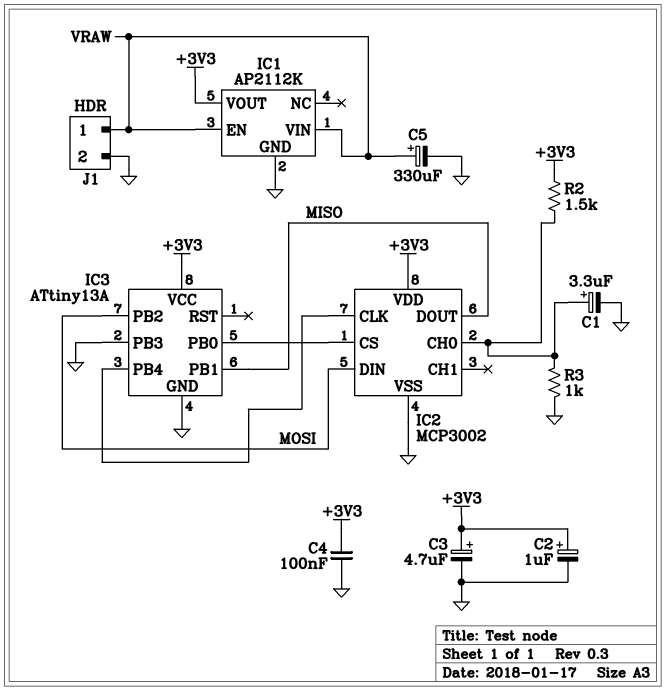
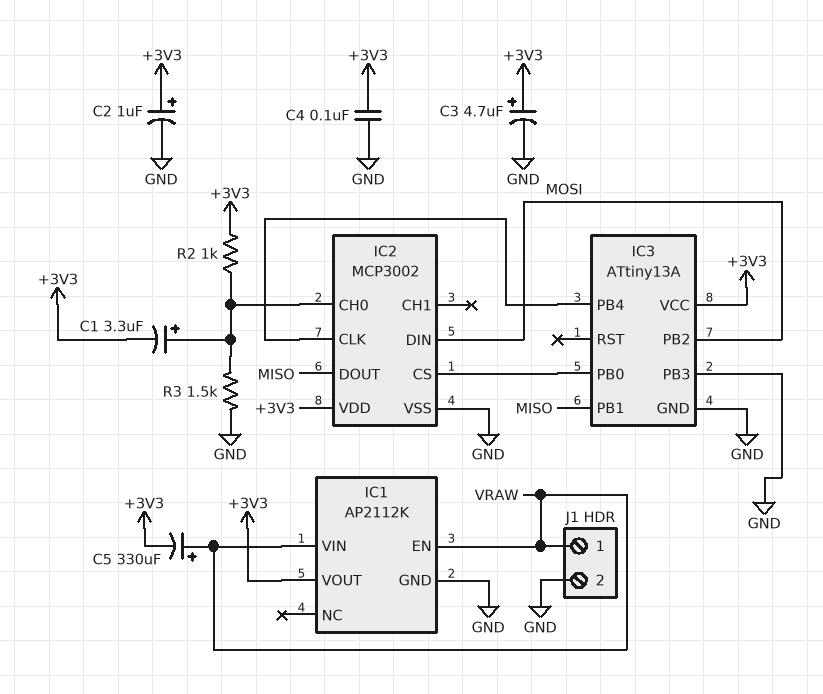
C1: 3.3uF (plus IC2/CH0, minus GND) -> 3.3uF (plus IC2/CH0, minus +3V3)
C5: 330uF (plus VRAW, minus GND) -> 330uF (plus VRAW, minus +3V3)
R2: 1.5k (+3V3, IC2/CH0) -> 1k (+3V3, IC2/CH0)
R3: 1k (GND, IC2/CH0) -> 1.5k (GND, IC2/CH0)

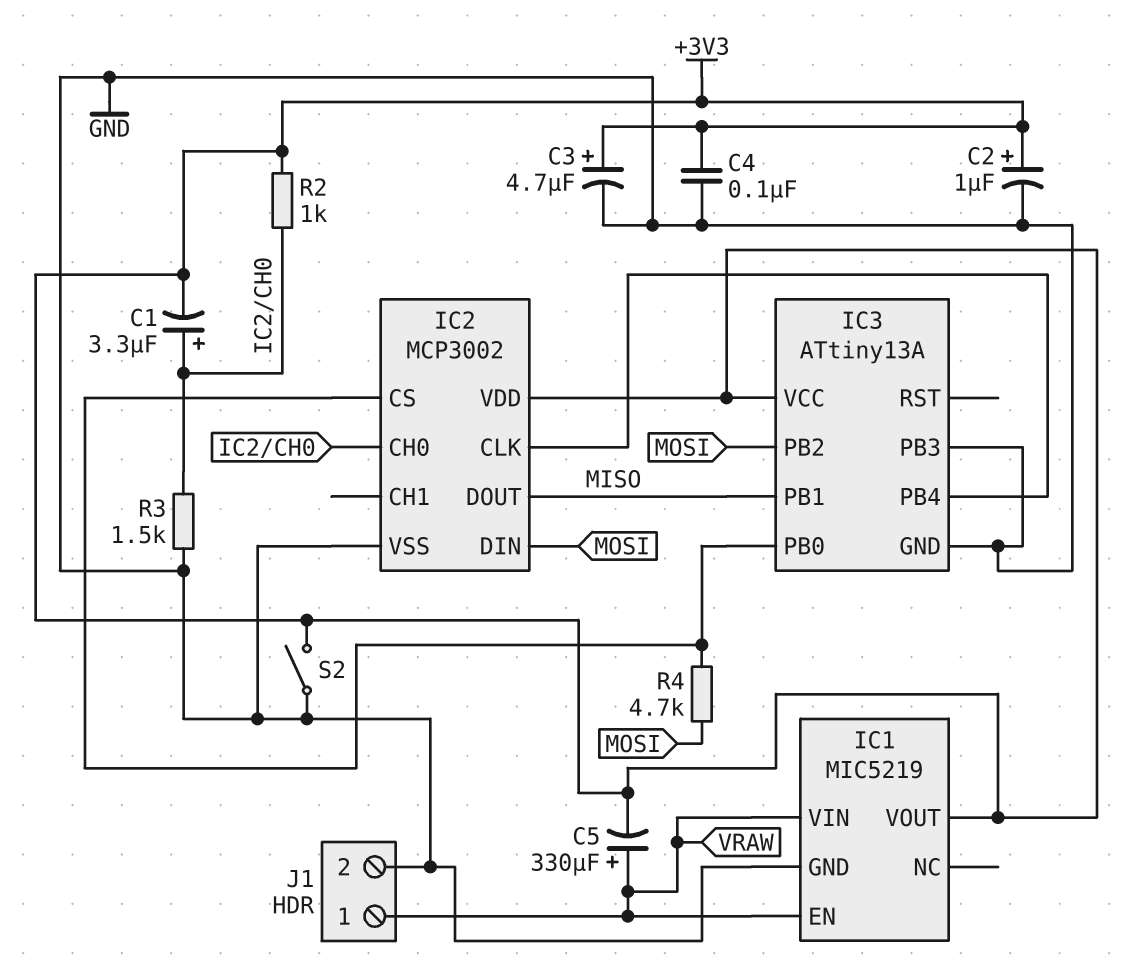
IC1: AP2112K -> MIC5219
R4: none -> 4.7k (IC2/CS, MOSI)
S2: none -> switch (+3V3, GND)

